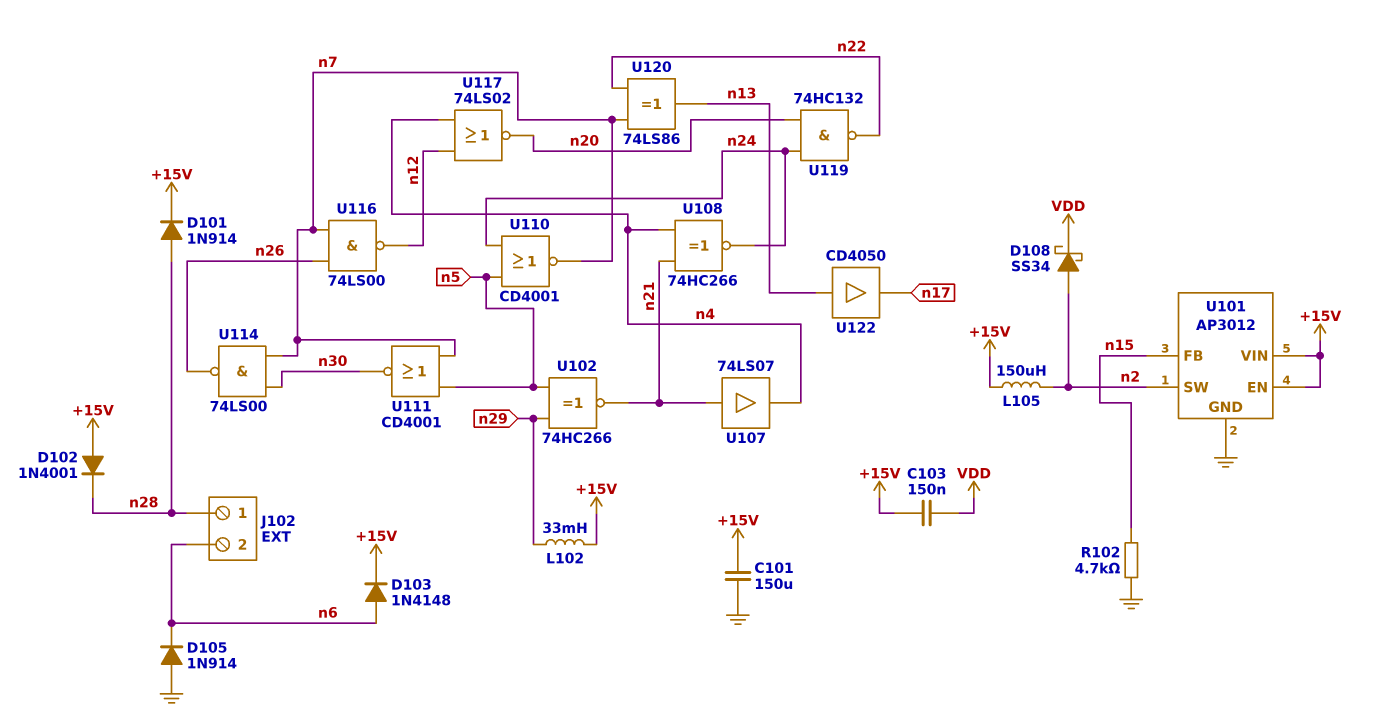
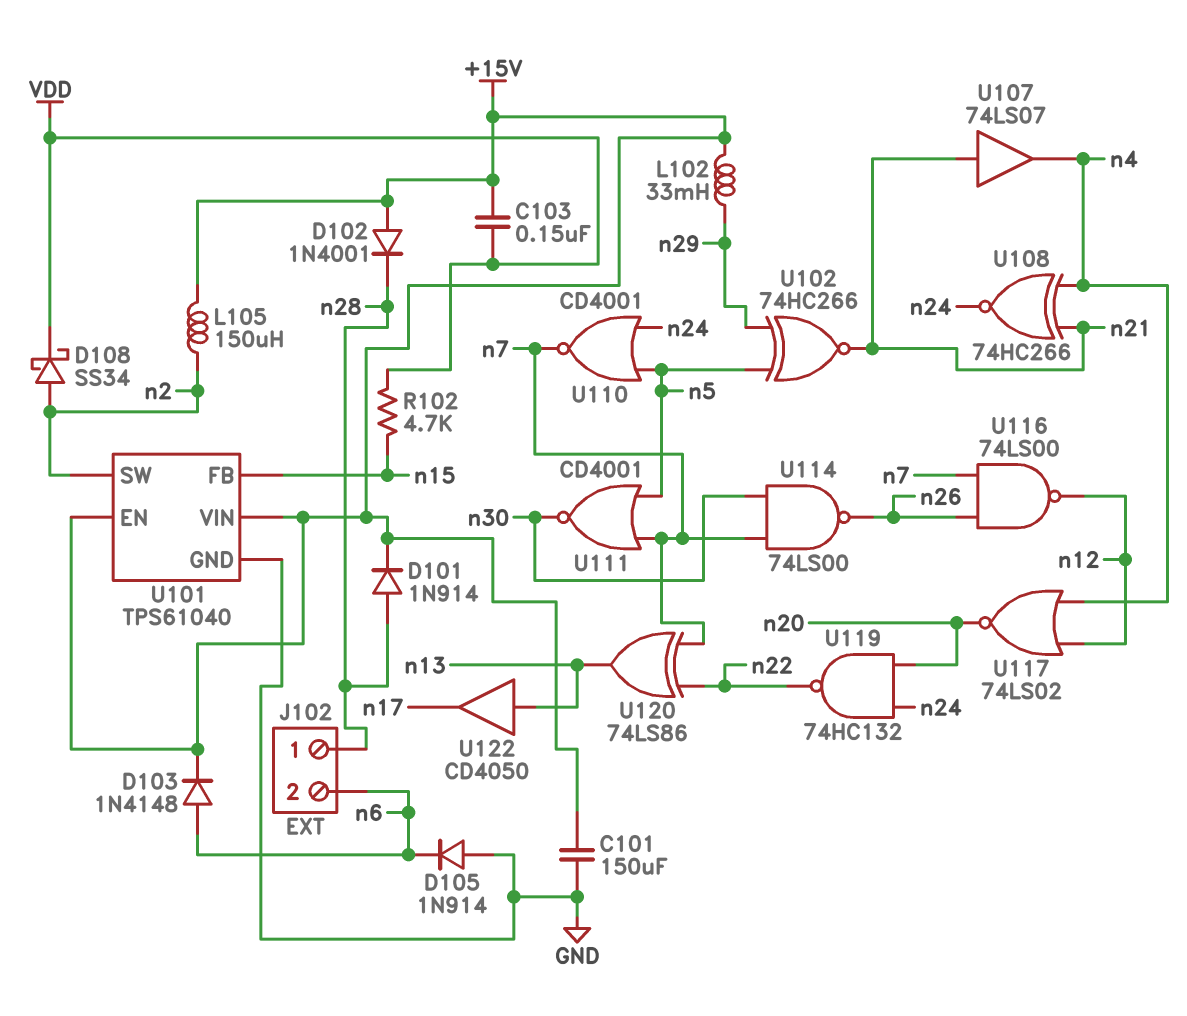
R102: 4.7k (GND, n15) -> 4.7k (VDD, n15)
U101: AP3012 -> TPS61040

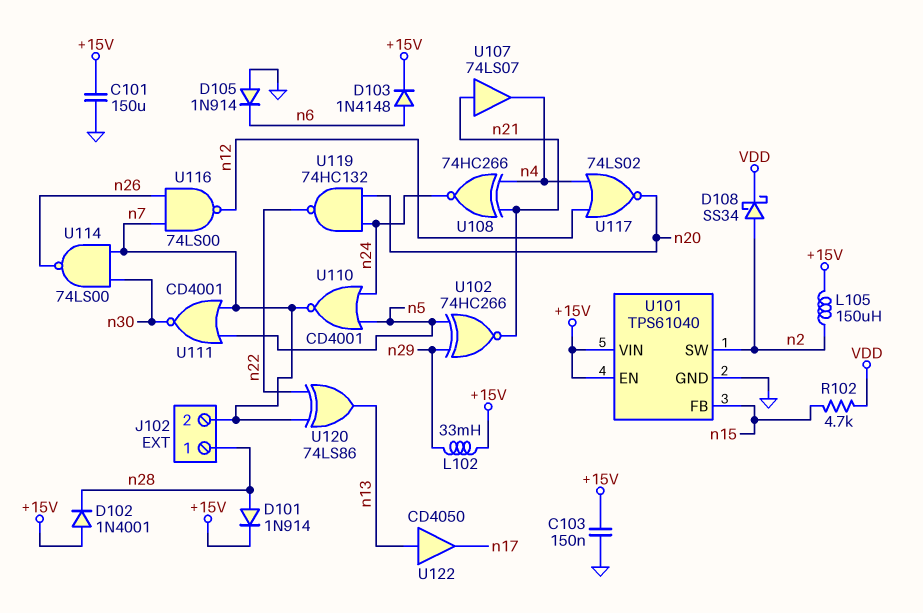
C103: 150nF (+15V, VDD) -> 150nF (+15V, GND)
J102 pin 2: n6 -> n7

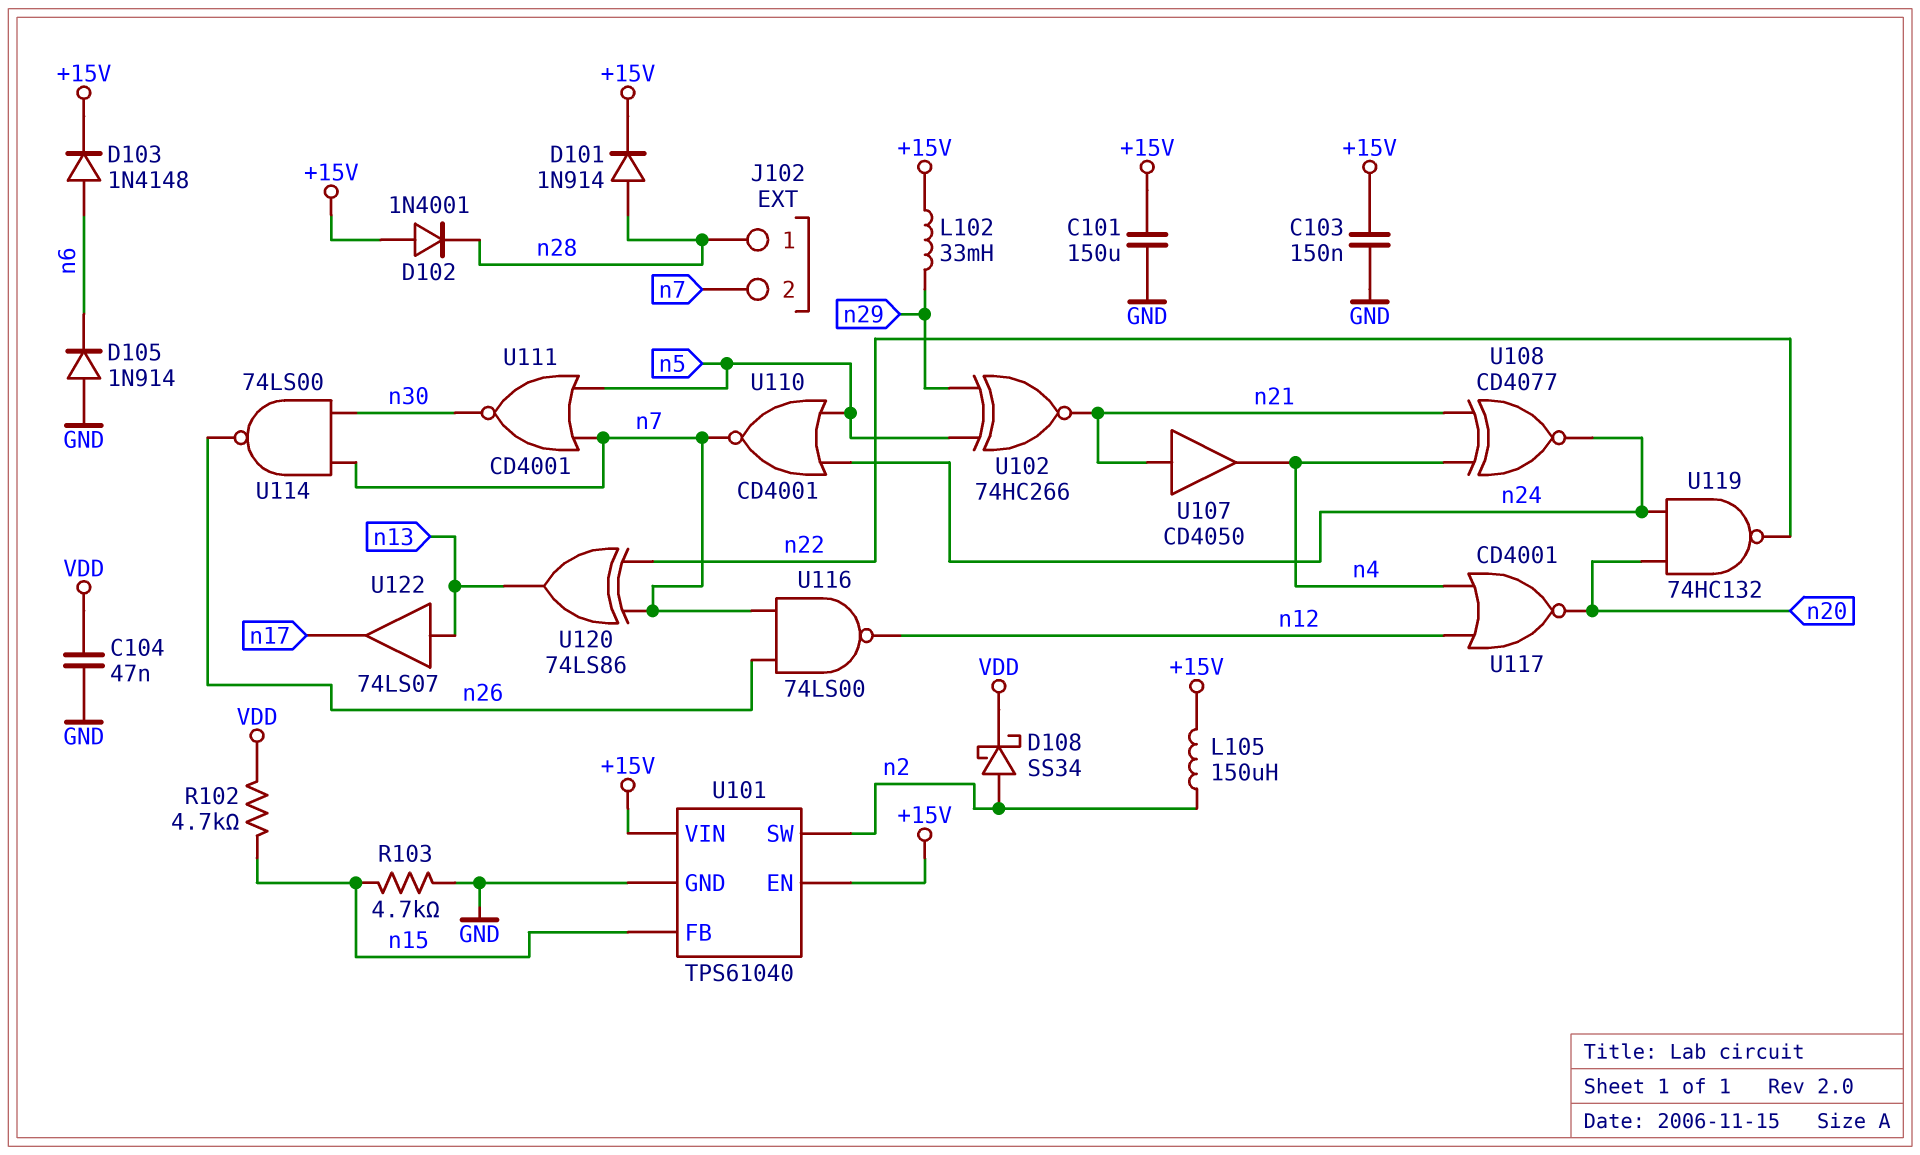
C104: none -> 47nF (GND, VDD)
R103: none -> 4.7k (GND, n15)
U107: buffer 74LS07 (in n21, out n4) -> buffer CD4050 (in n21, out n4)
U108: XNOR 74HC266 (in n4, in n21, out n24) -> XNOR CD4077 (in n4, in n21, out n24)
U117: NOR 74LS02 (in n4, in n12, out n20) -> NOR CD4001 (in n4, in n12, out n20)
U122: buffer CD4050 (in n13, out n17) -> buffer 74LS07 (in n13, out n17)

